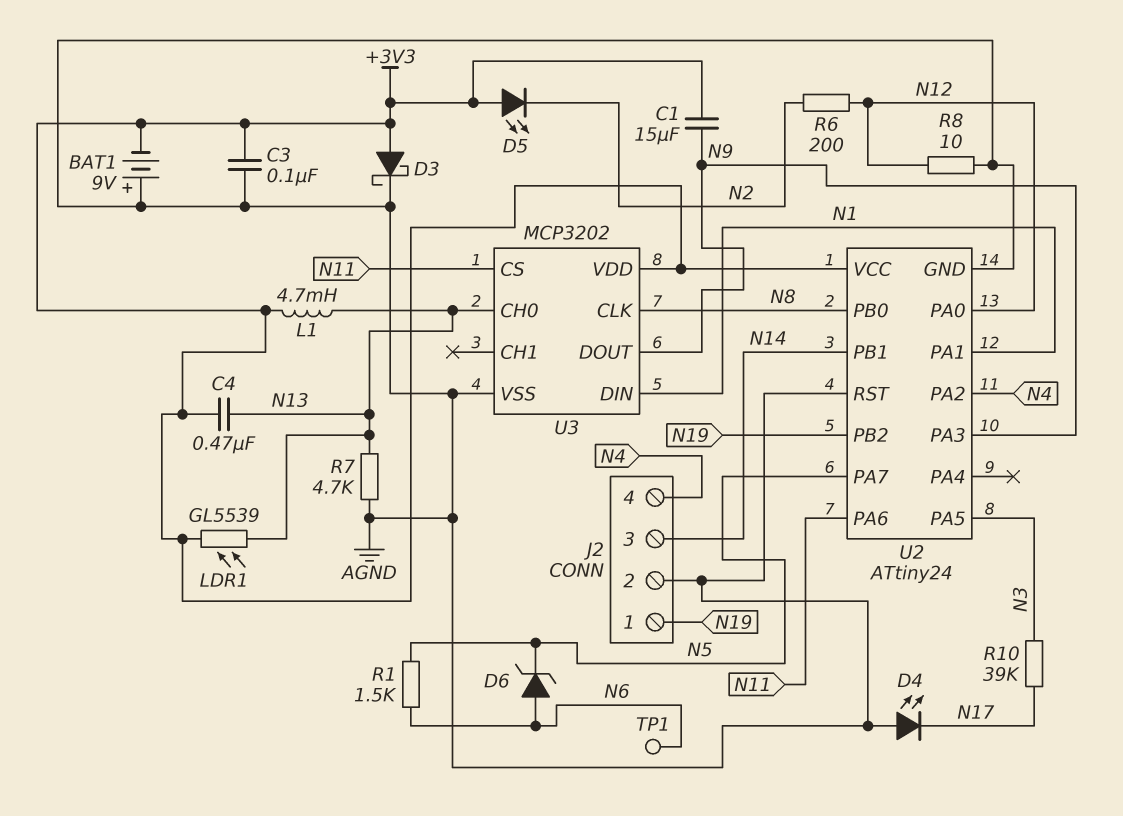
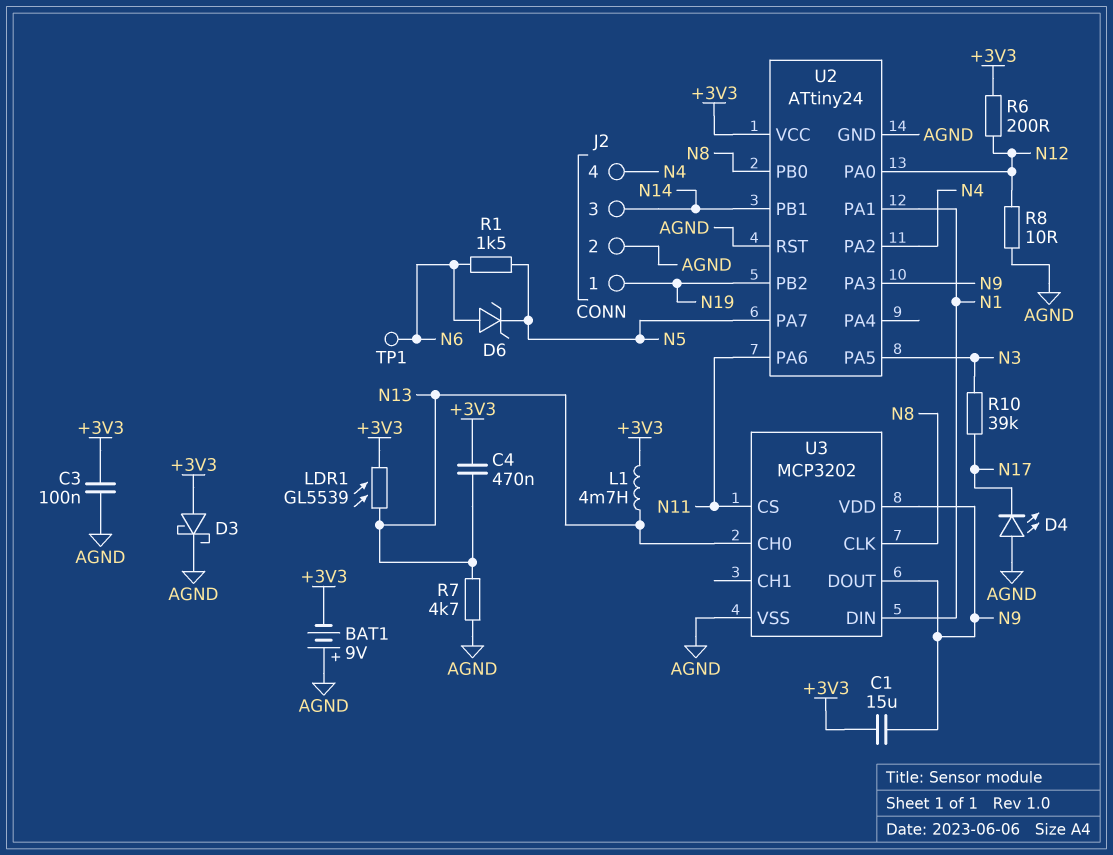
D5: LED (A +3V3, K N2) -> none
R6: 200 (N2, N12) -> 200 (+3V3, N12)
U3 pin VDD: +3V3 -> N9

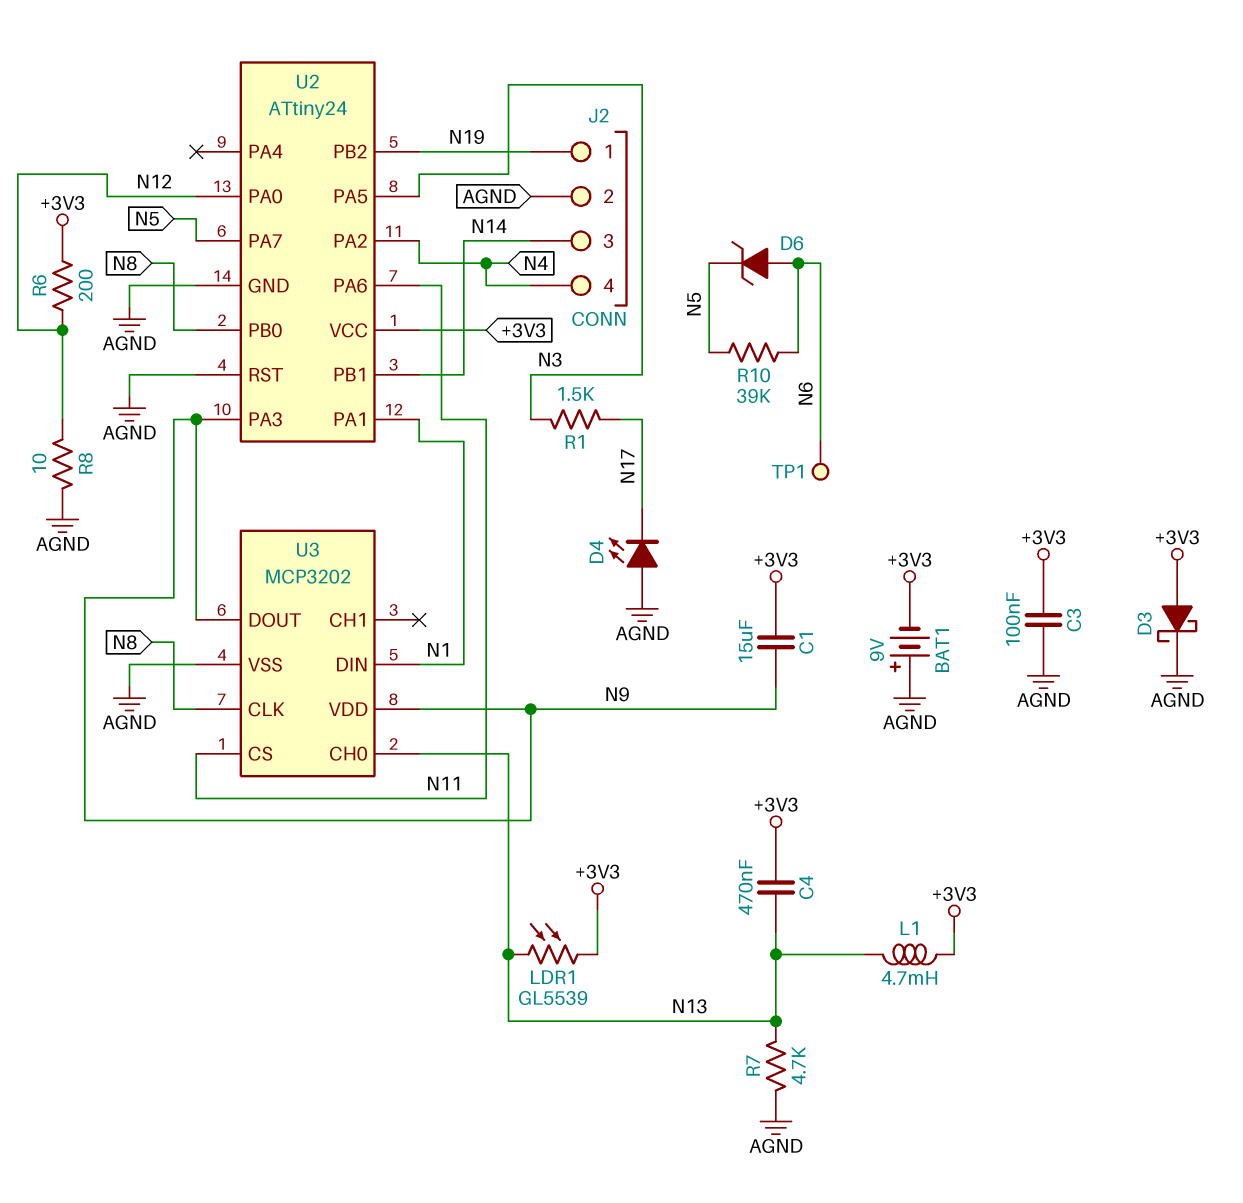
R1: 1.5k (N5, N6) -> 1.5k (N3, N17)
R10: 39k (N3, N17) -> 39k (N5, N6)

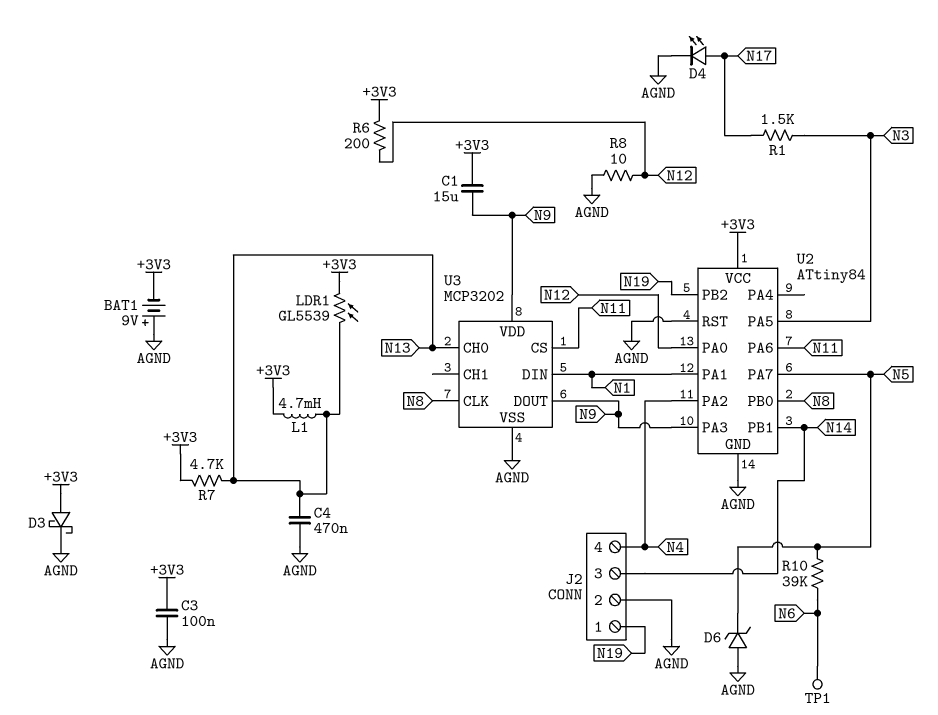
C4: 470nF (+3V3, N13) -> 470nF (AGND, N13)
D4: LED (A AGND, K N17) -> LED (A N17, K AGND)
D6: zener (A N6, K N5) -> zener (A AGND, K N5)
R7: 4.7k (AGND, N13) -> 4.7k (+3V3, N13)
U2: ATtiny24 -> ATtiny84

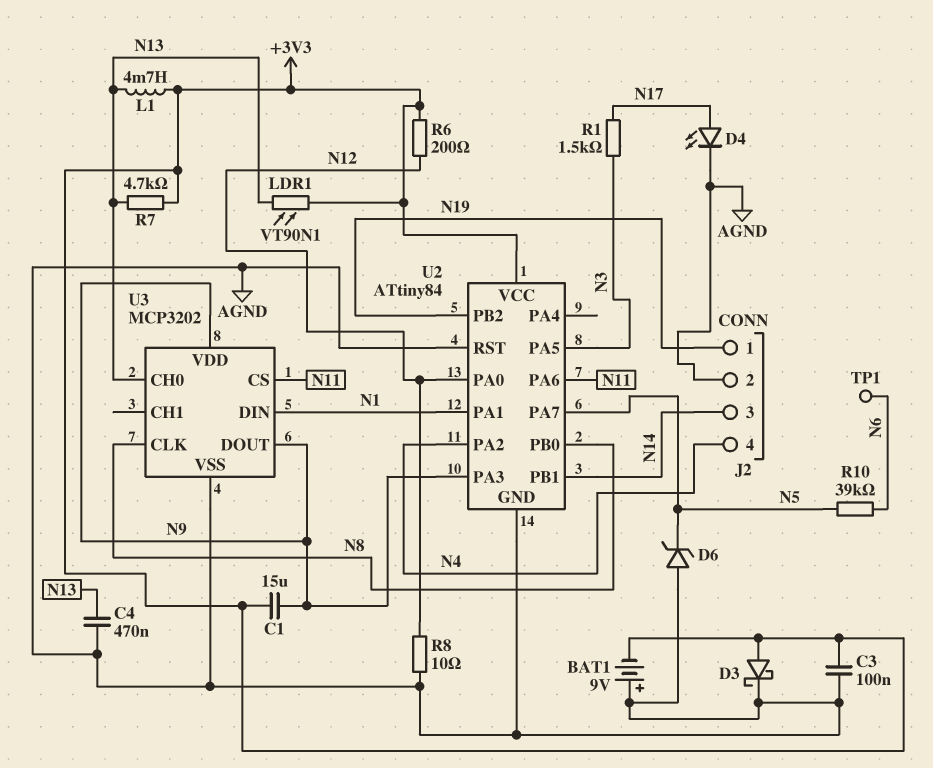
LDR1: GL5539 (+3V3, N13) -> VT90N1 (+3V3, N13)

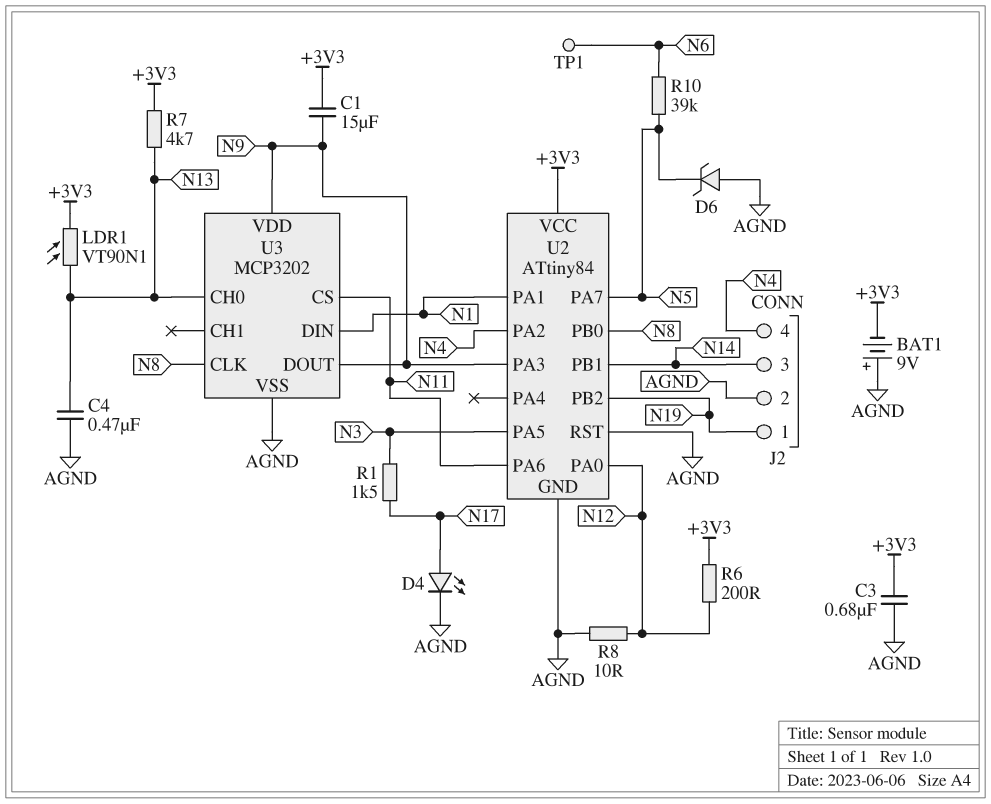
C3: 100nF (+3V3, AGND) -> 680nF (+3V3, AGND)
D3: schottky (A +3V3, K AGND) -> none
L1: 4.7mH (+3V3, N13) -> none

